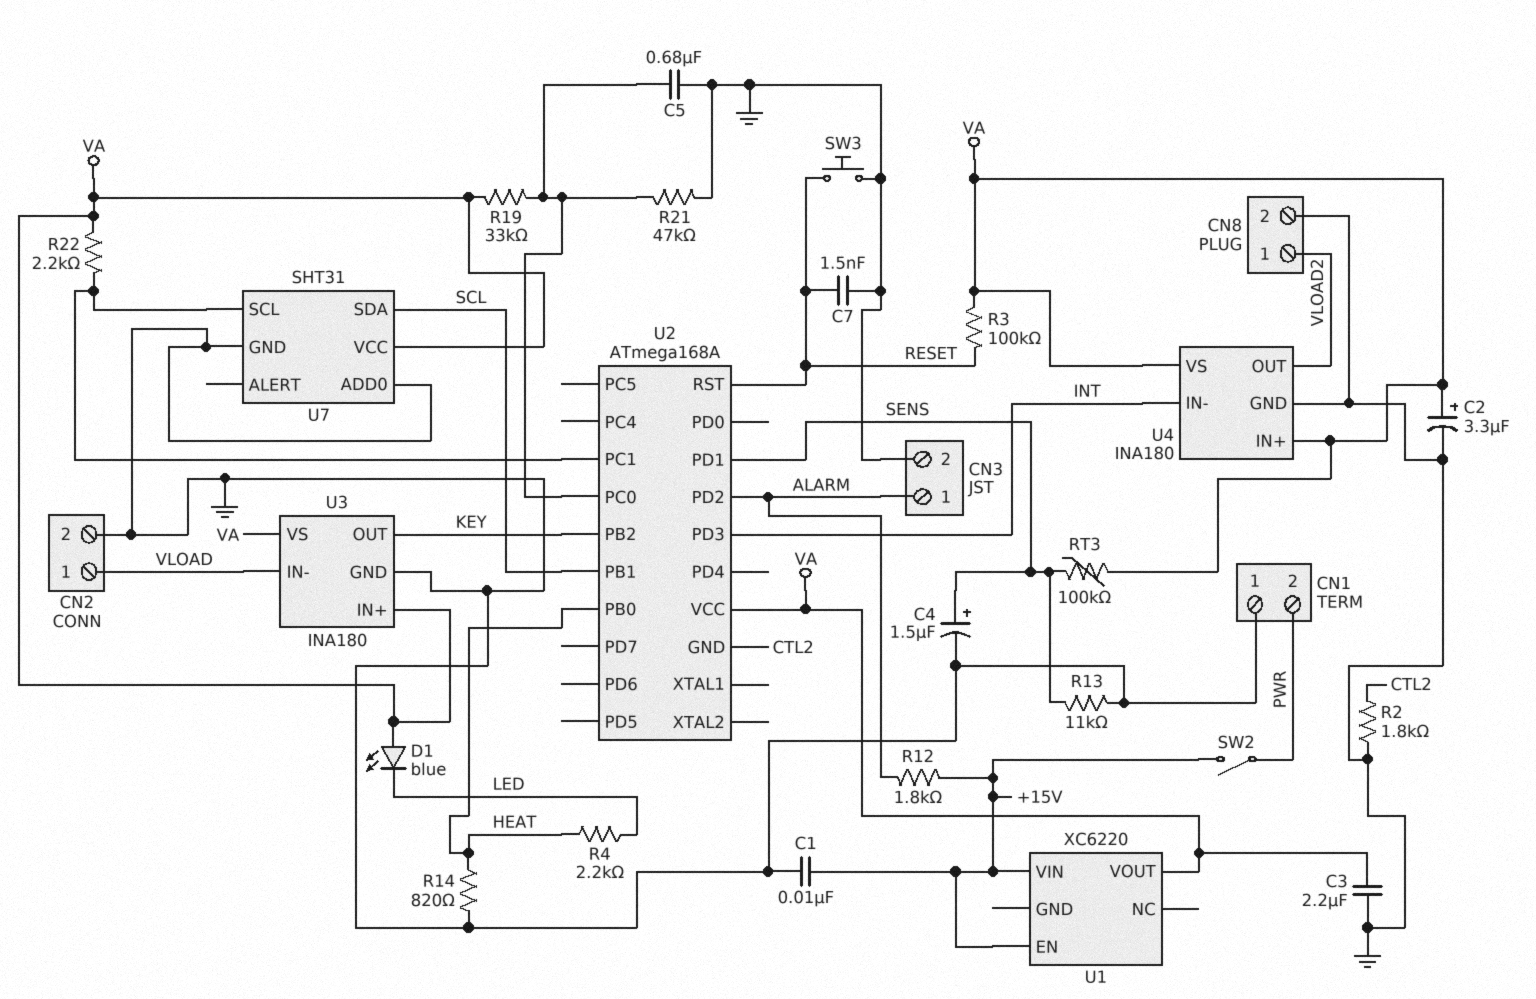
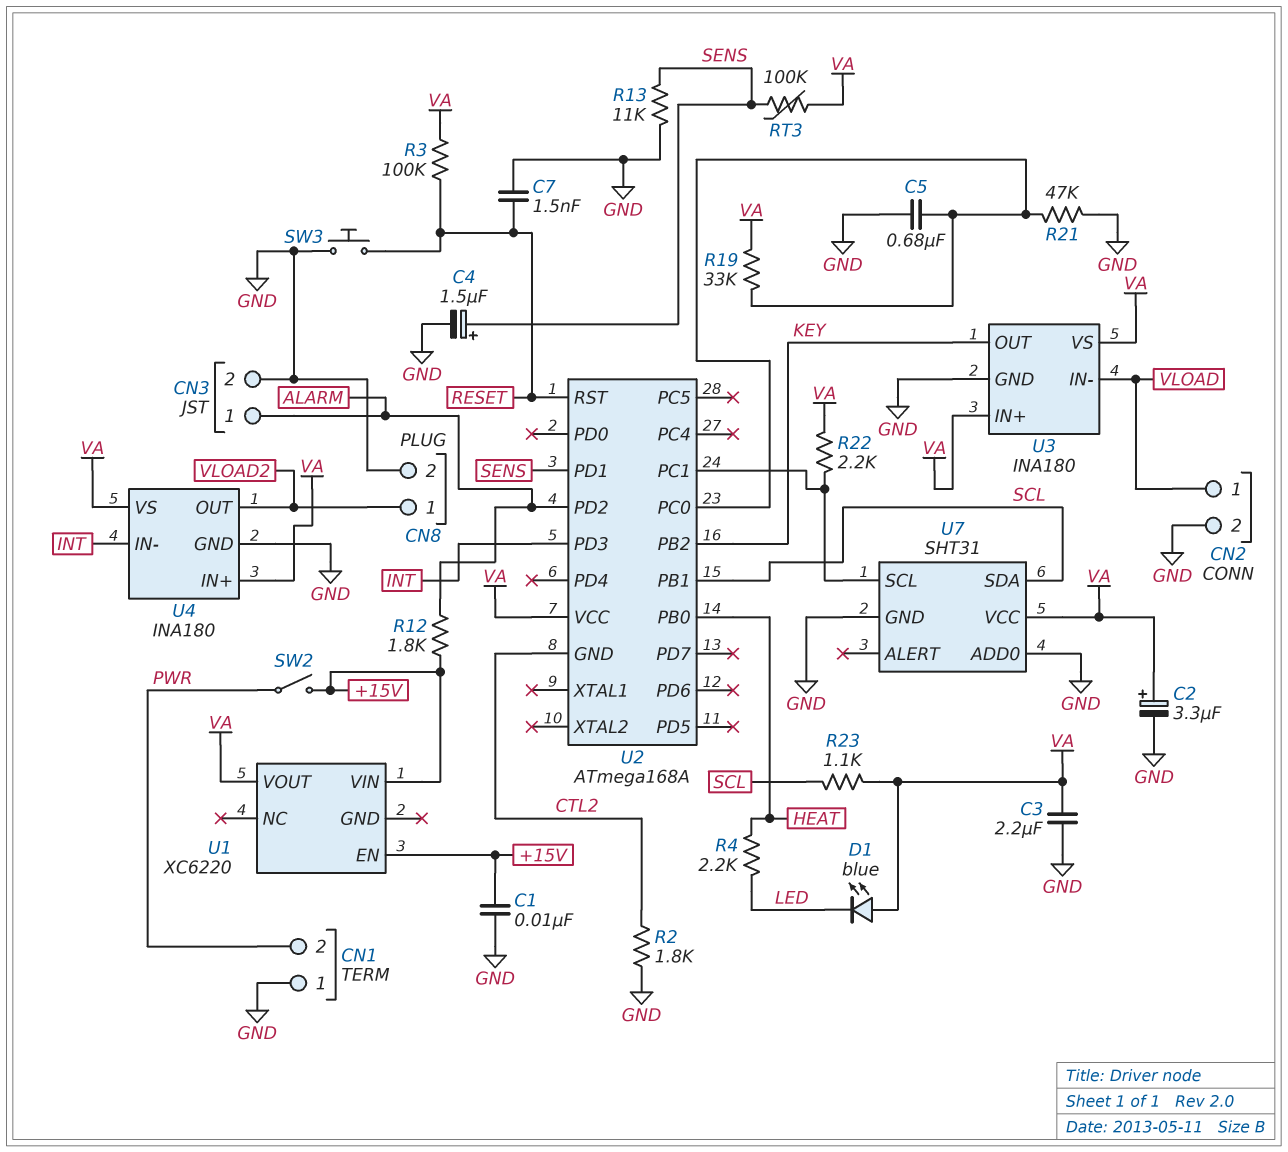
R14: 820 (GND, HEAT) -> none
R23: none -> 1.1k (SCL, VA)

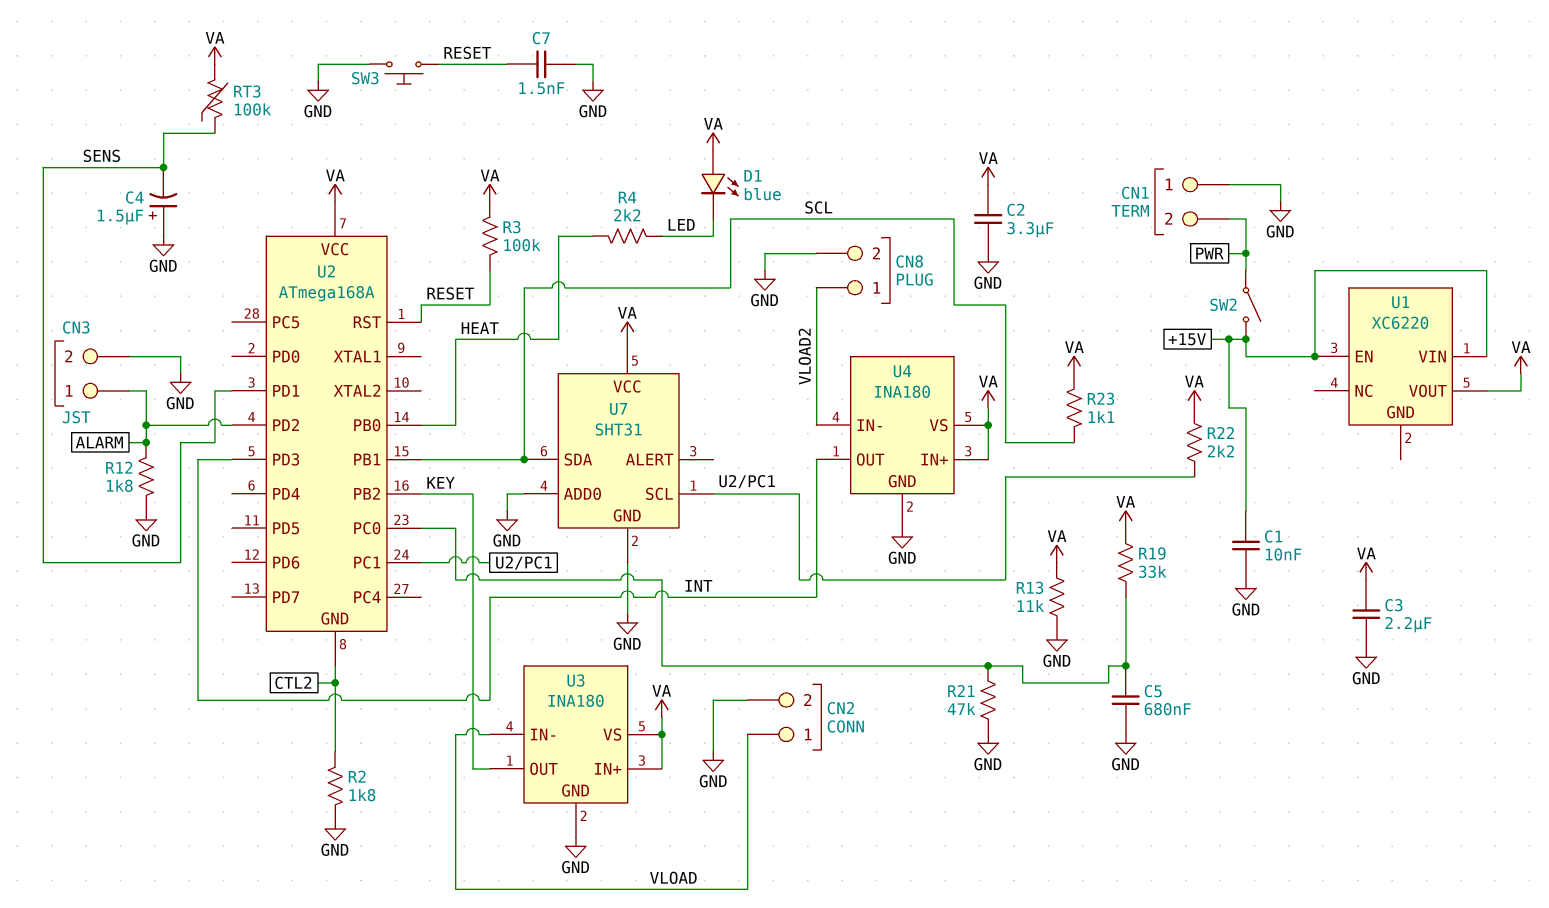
C2: 3.3uF (plus VA, minus GND) -> 3.3uF (GND, VA)
C4: 1.5uF (plus SENS, minus GND) -> 1.5uF (plus GND, minus SENS)
R12: 1.8k (+15V, ALARM) -> 1.8k (ALARM, GND)
R13: 11k (GND, SENS) -> 11k (GND, VA)
U4 pin IN-: INT -> VLOAD2
U4 pin OUT: VLOAD2 -> INT

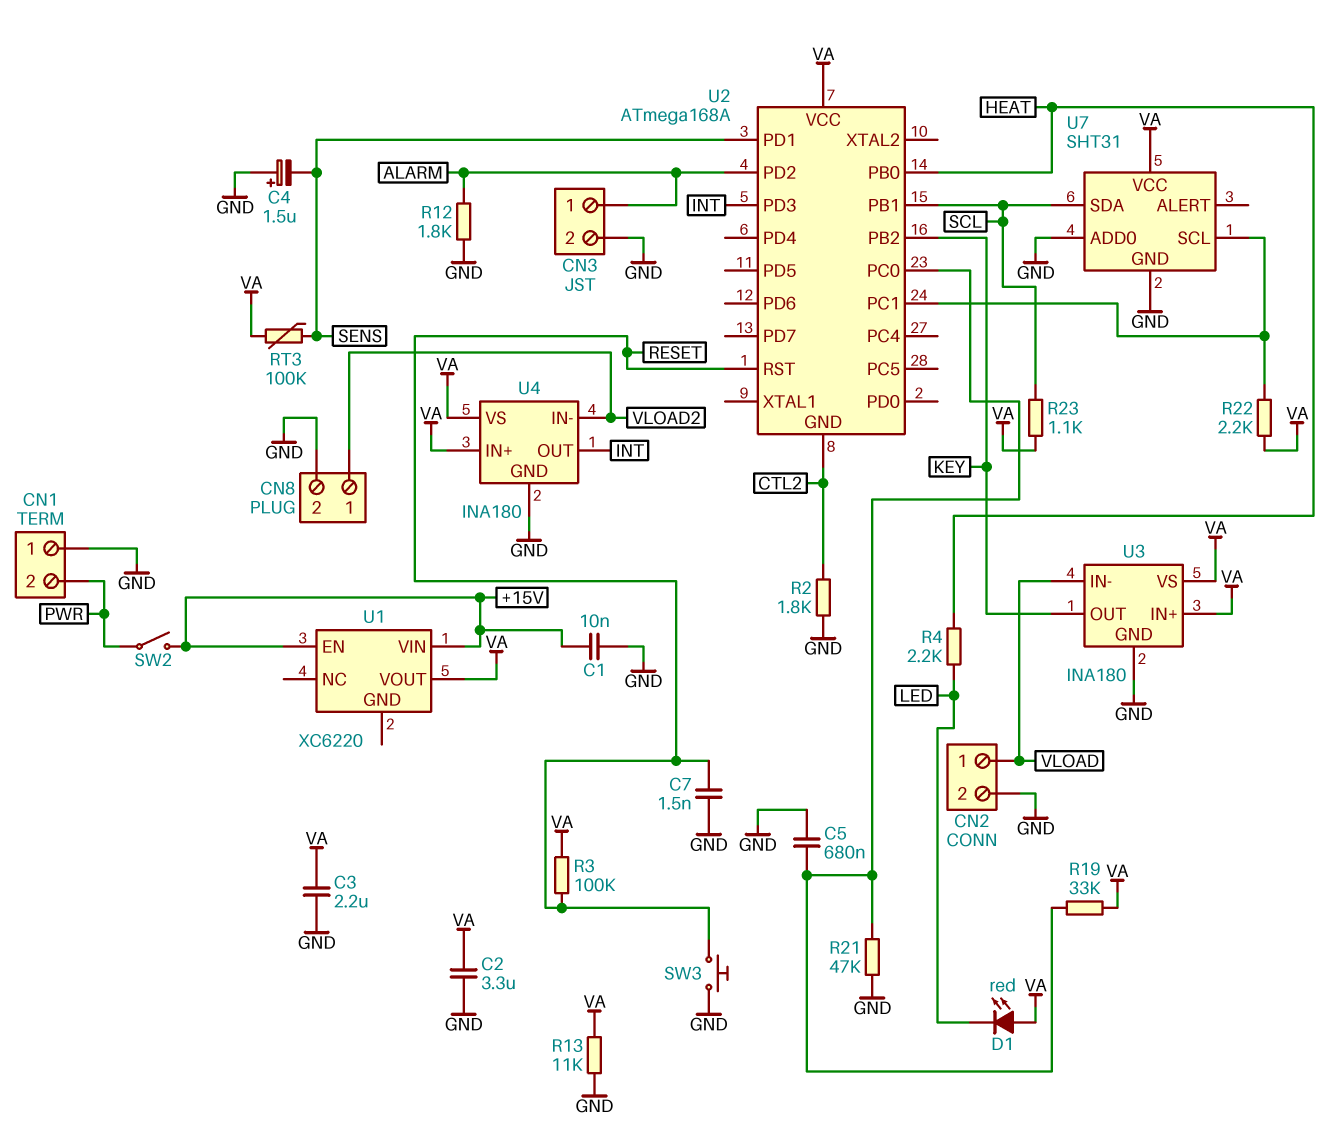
D1: LED blue (A VA, K LED) -> LED red (A VA, K LED)

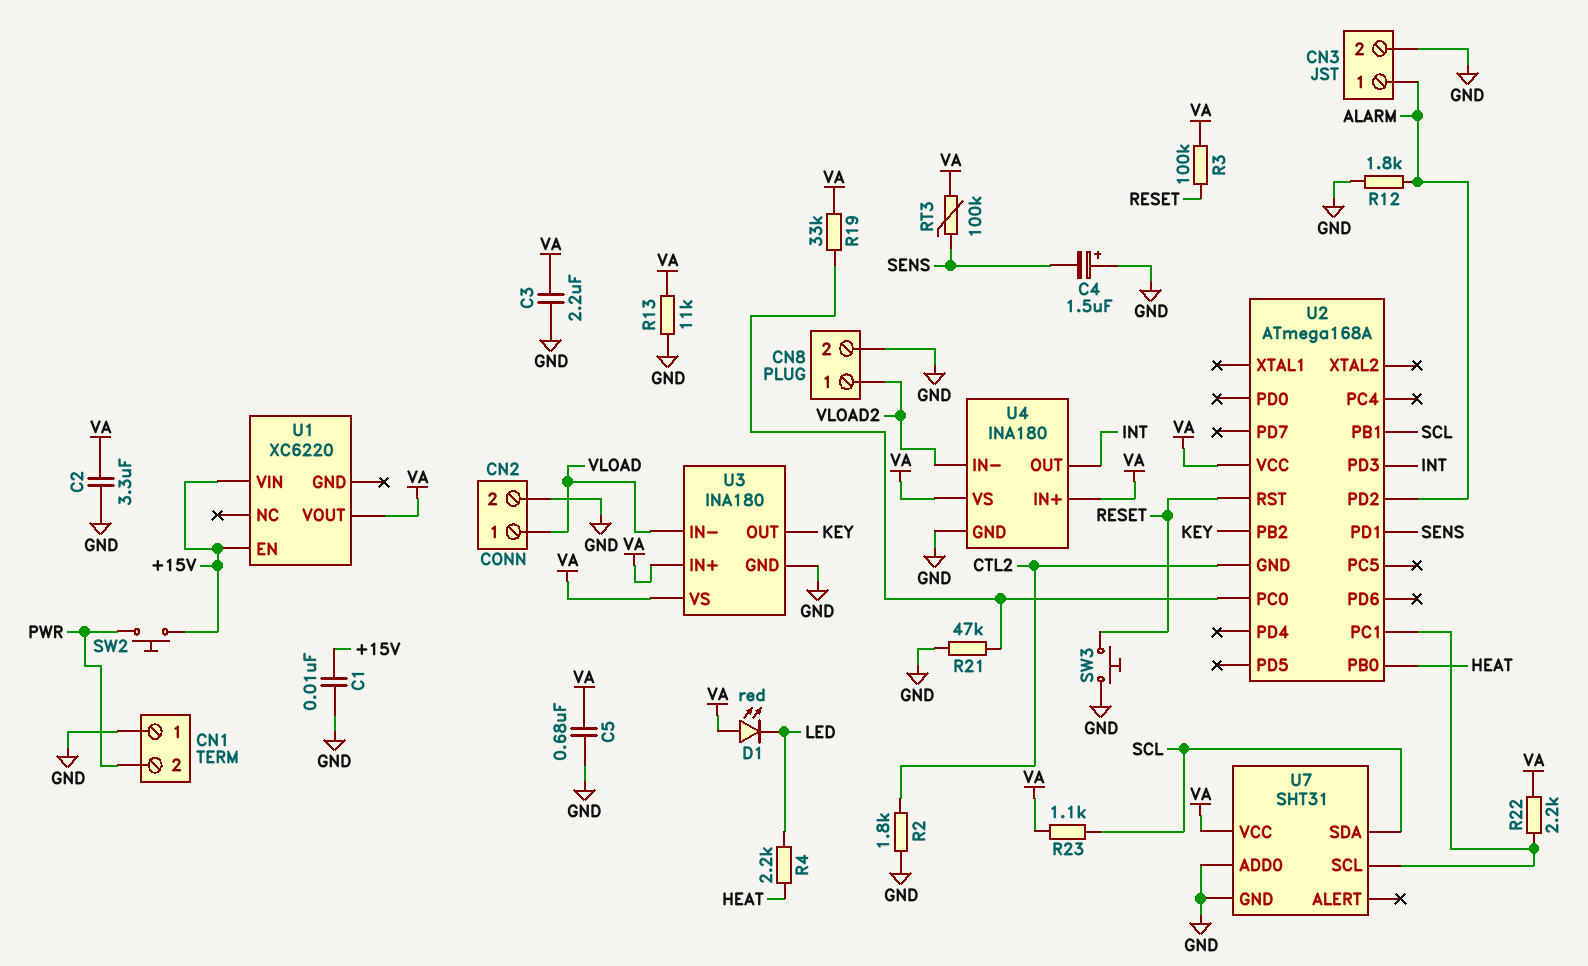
C5: 680nF (GND, U2/PC0) -> 680nF (GND, VA)
C7: 1.5nF (GND, RESET) -> none
SW2: switch (+15V, PWR) -> button (+15V, PWR)

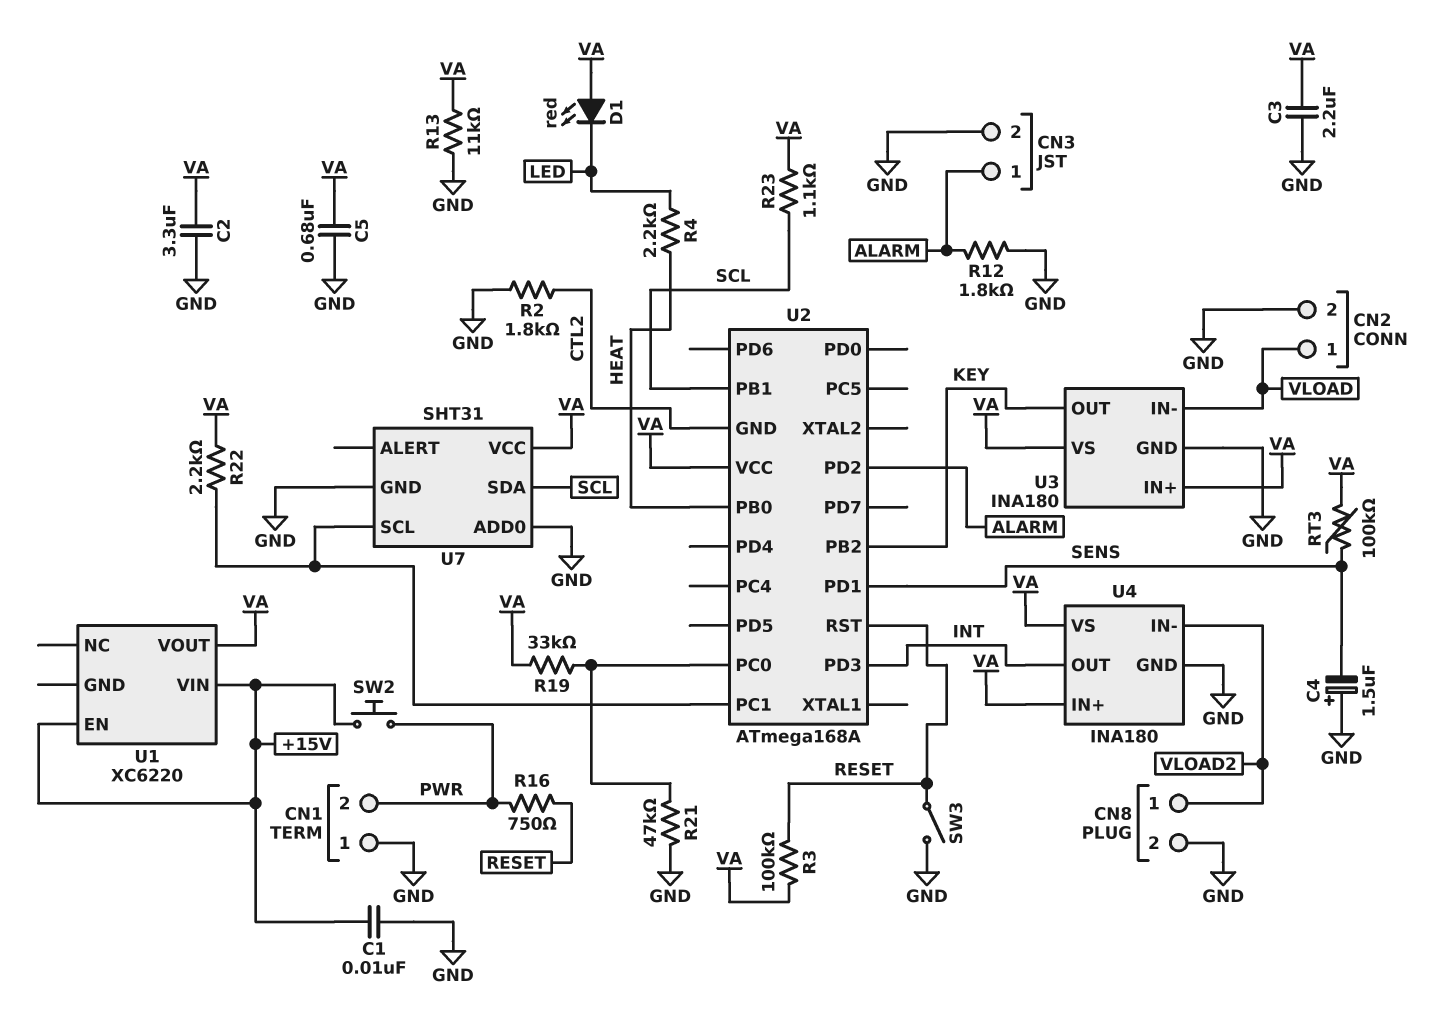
R16: none -> 750 (PWR, RESET)
SW3: button (GND, RESET) -> switch (GND, RESET)

